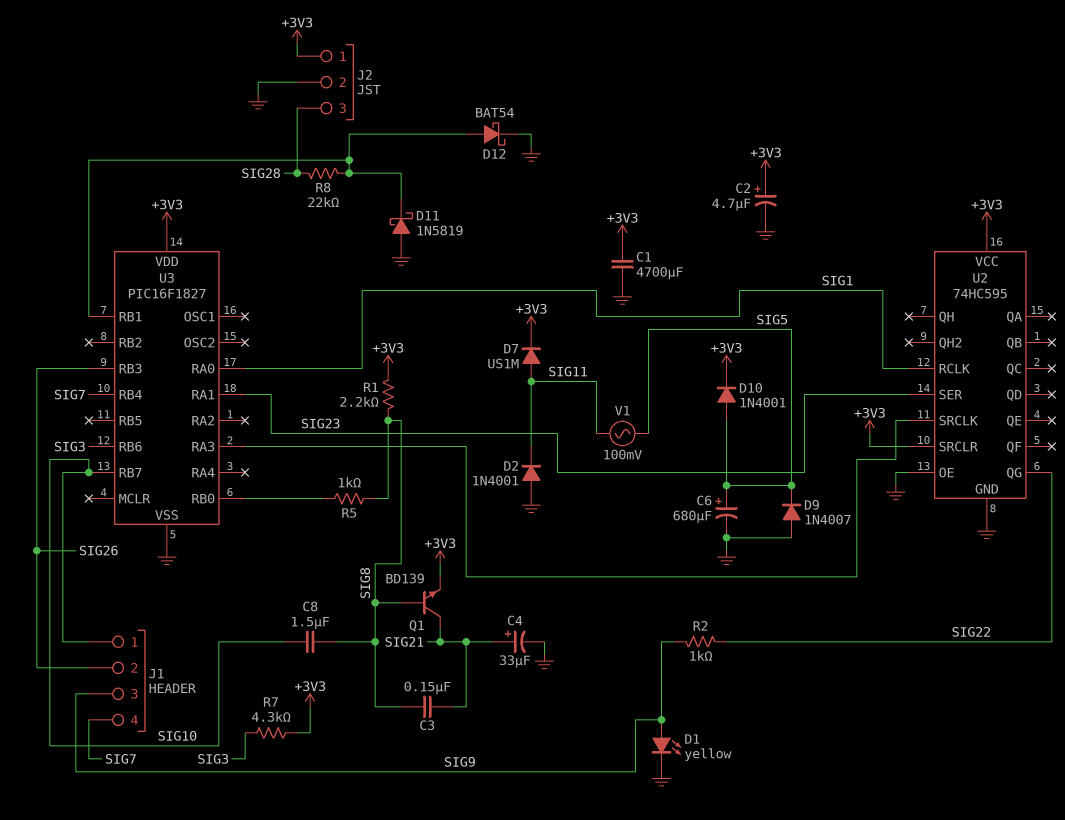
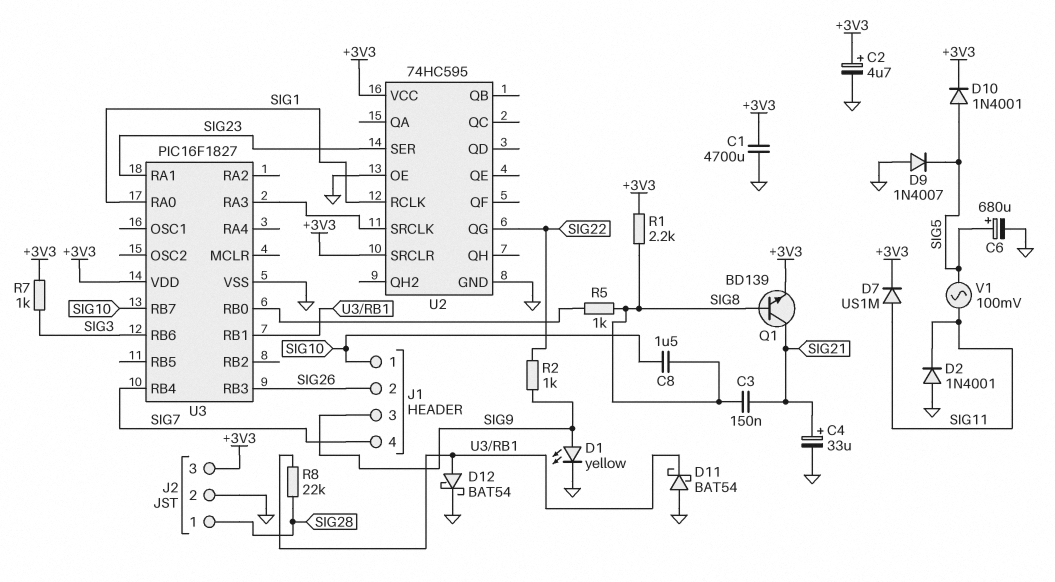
D11: schottky 1N5819 (A GND, K U3/RB1) -> schottky BAT54 (A GND, K U3/RB1)
J2 pin 1: +3V3 -> SIG28
J2 pin 3: SIG28 -> +3V3
R7: 4.3k (+3V3, SIG3) -> 1k (+3V3, SIG3)

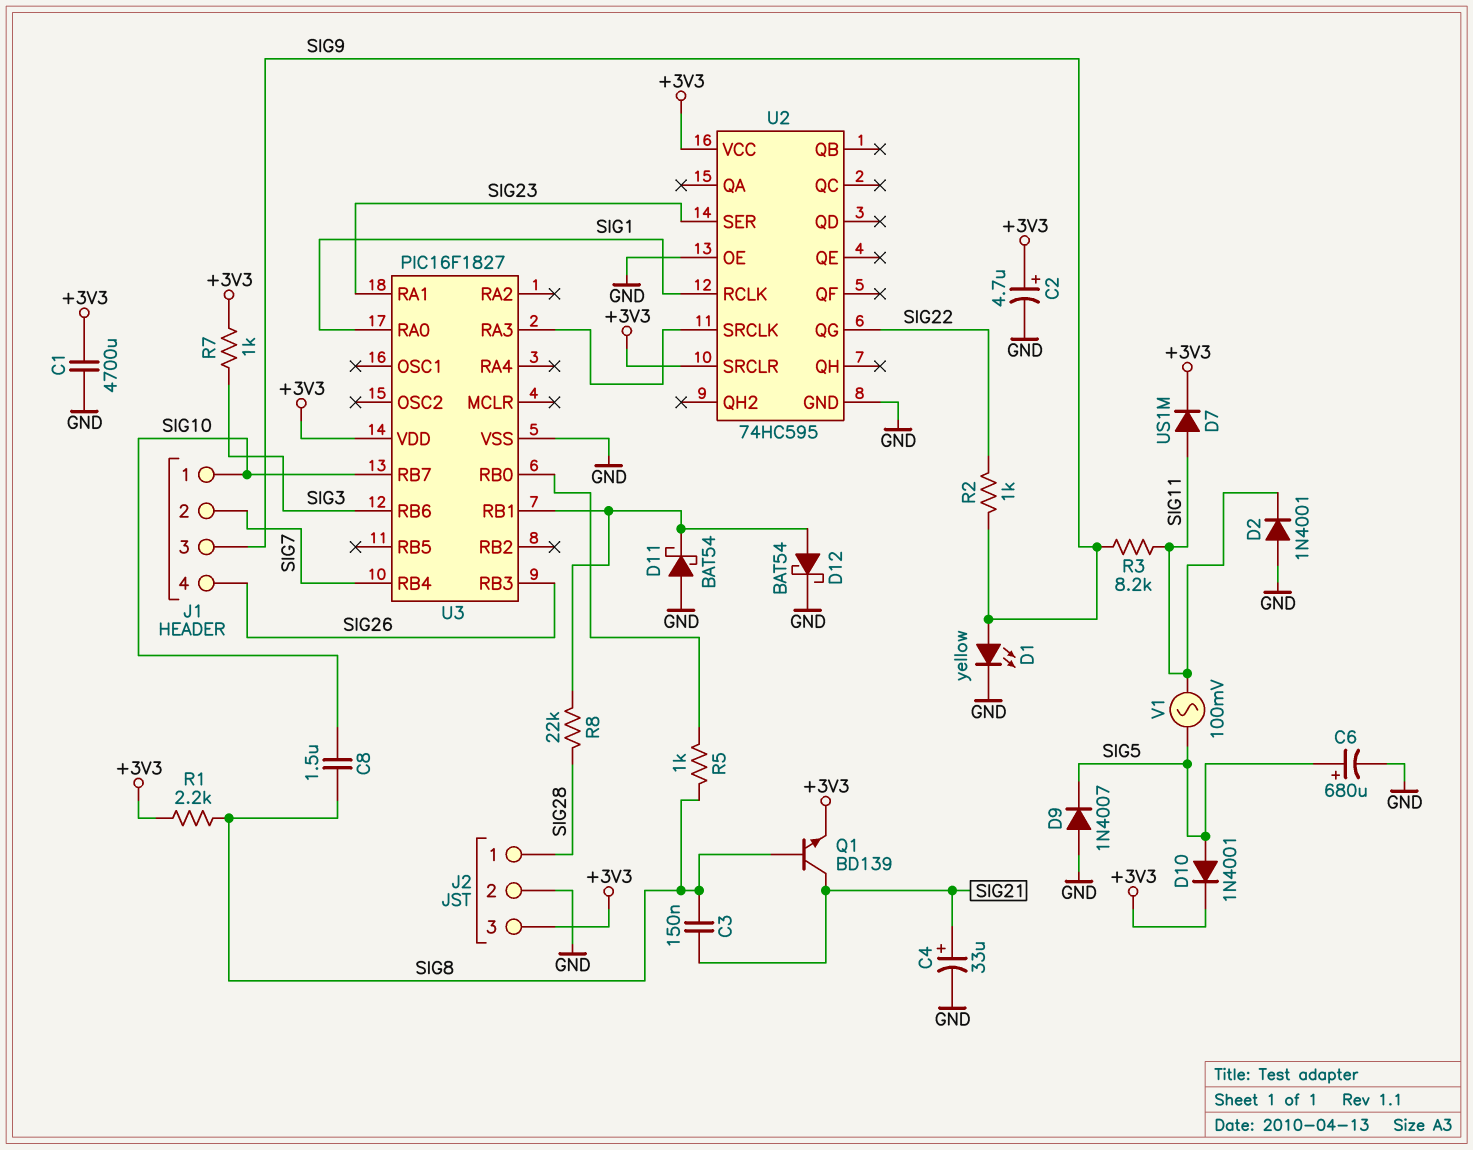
J1 pin 2: SIG26 -> SIG7
J1 pin 4: SIG7 -> SIG26
R3: none -> 8.2k (SIG9, SIG11)

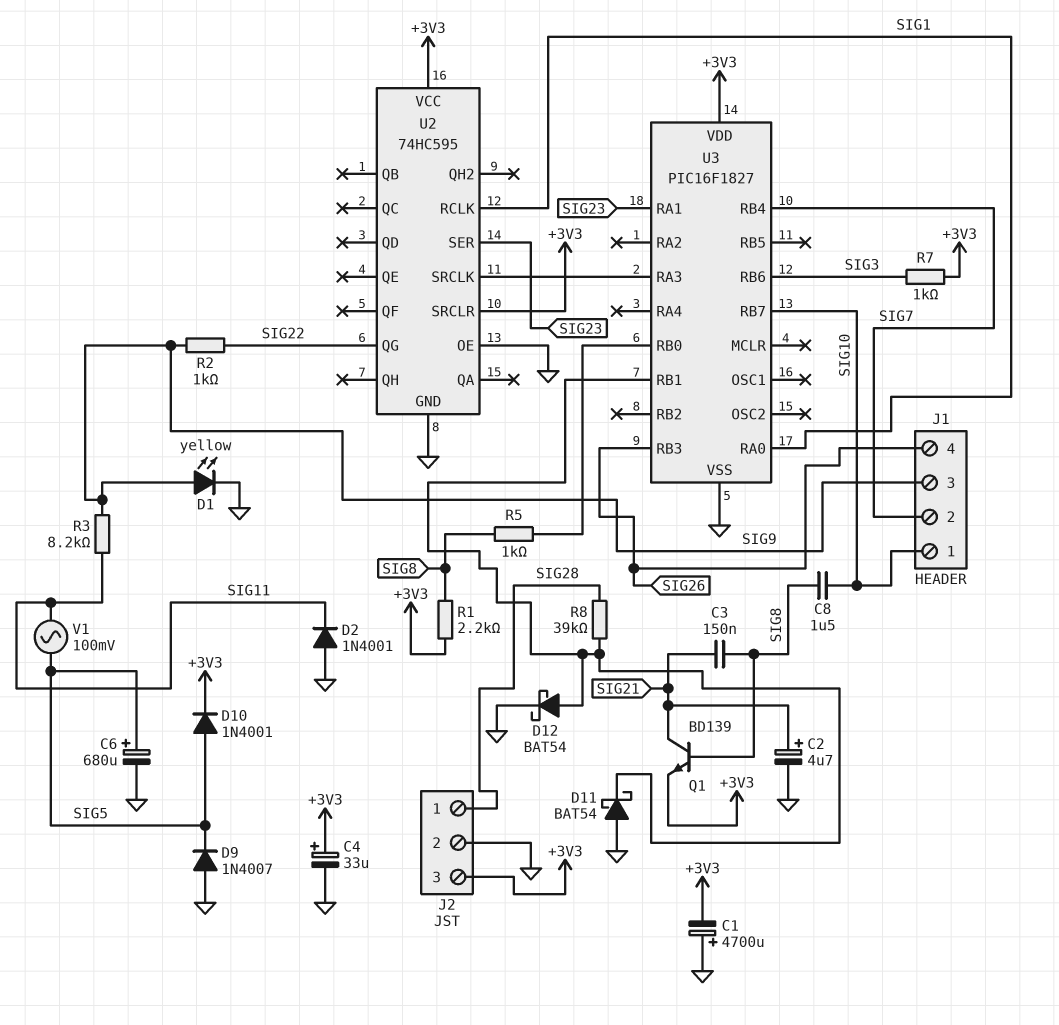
C1: 4700uF (+3V3, GND) -> 4700uF (plus GND, minus +3V3)
C2: 4.7uF (plus +3V3, minus GND) -> 4.7uF (plus SIG21, minus GND)
C4: 33uF (plus SIG21, minus GND) -> 33uF (plus +3V3, minus GND)
D7: diode US1M (A SIG11, K +3V3) -> none
R8: 22k (SIG28, U3/RB1) -> 39k (SIG28, U3/RB1)

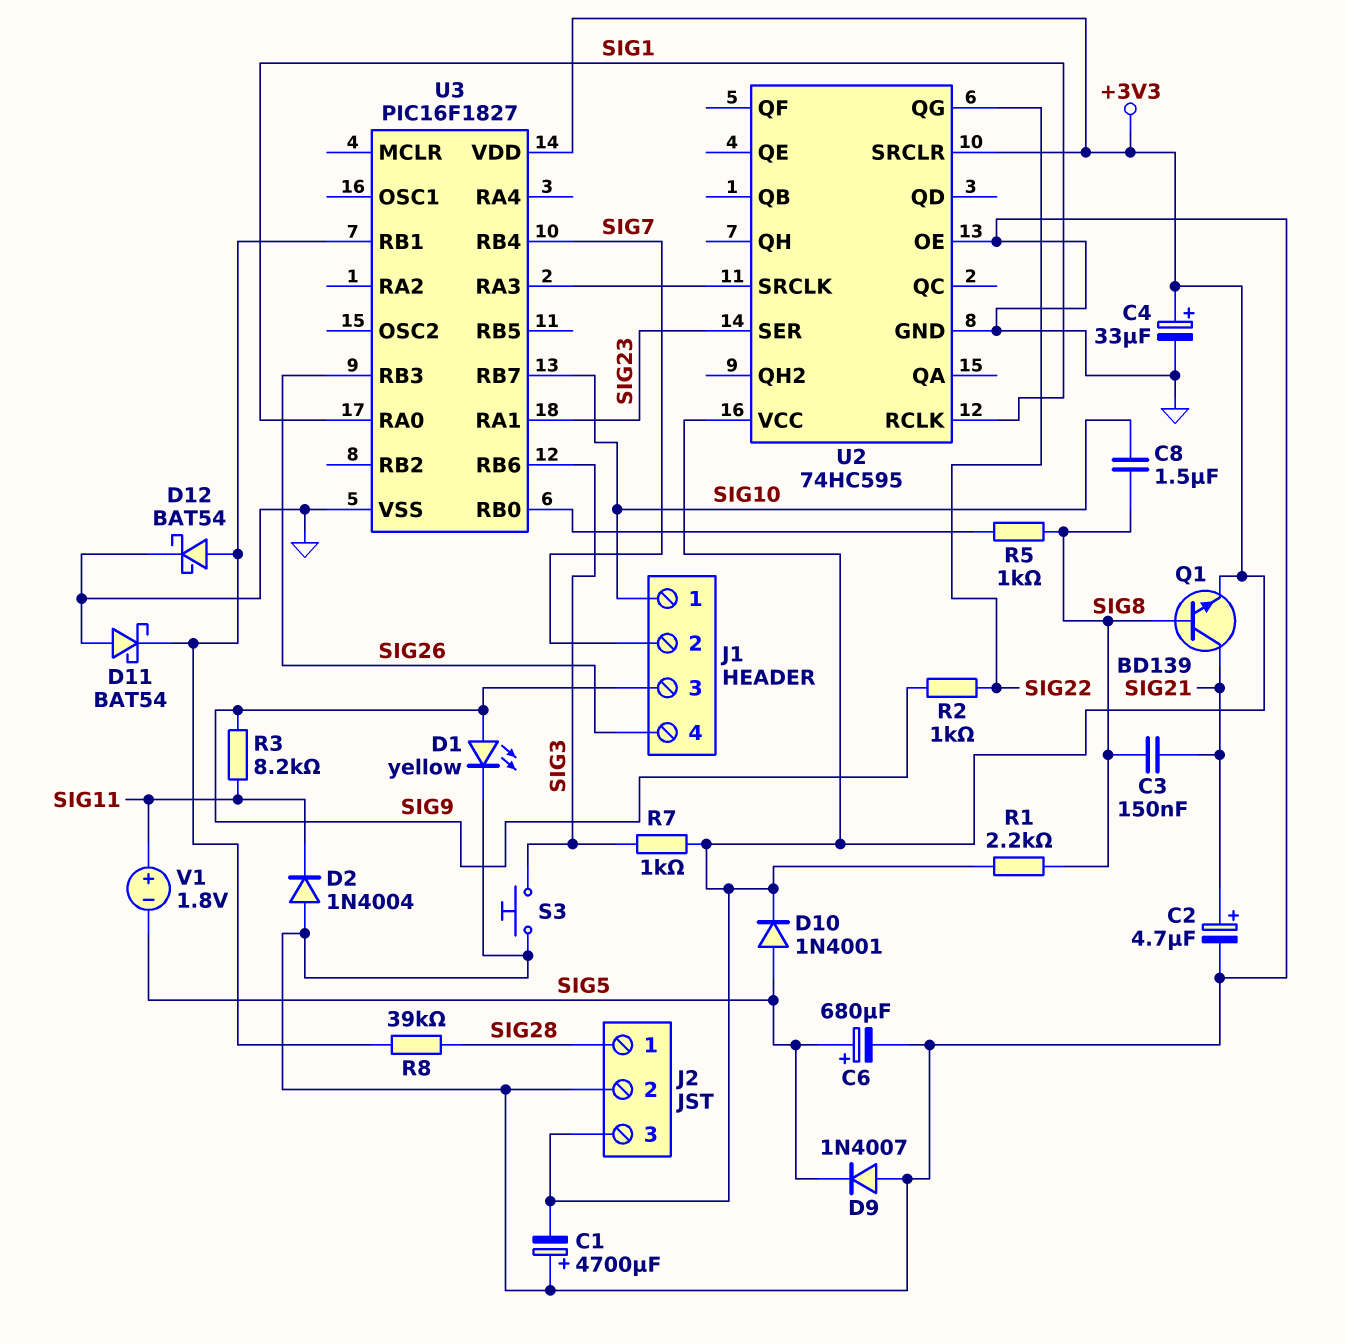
D2: diode 1N4001 (A GND, K SIG11) -> diode 1N4004 (A GND, K SIG11)
S3: none -> button (GND, SIG3)
V1: AC 100mV (SIG5, SIG11) -> 1.8V (plus SIG11, minus SIG5)

